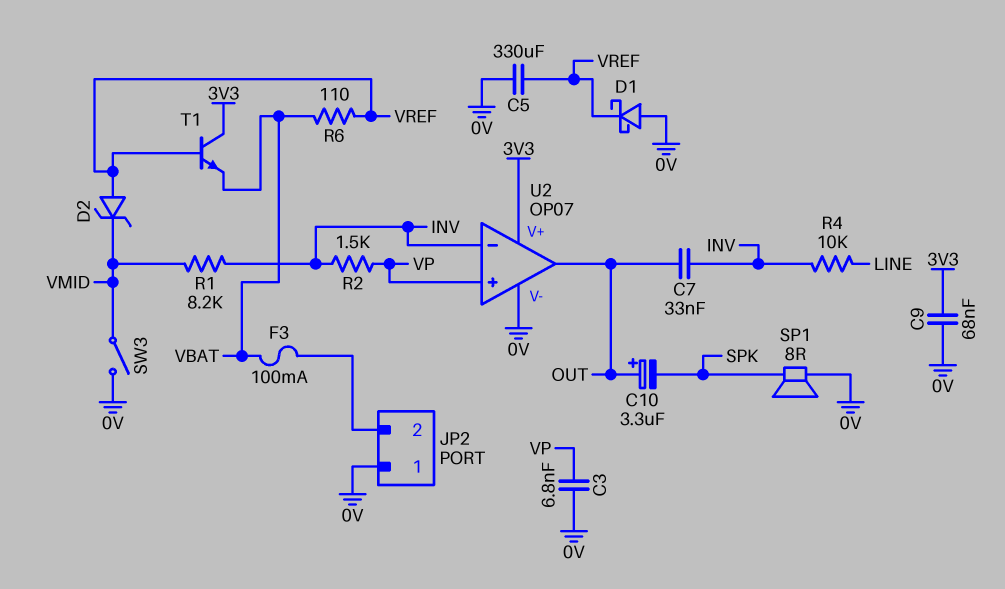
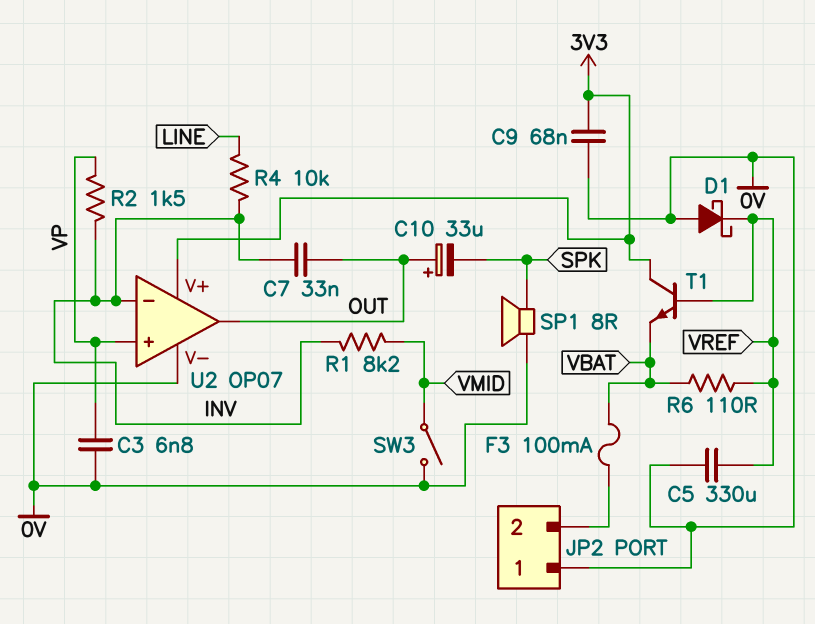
C10: 3.3uF (plus OUT, minus SPK) -> 33uF (plus OUT, minus SPK)
D2: zener (A VREF, K VMID) -> none

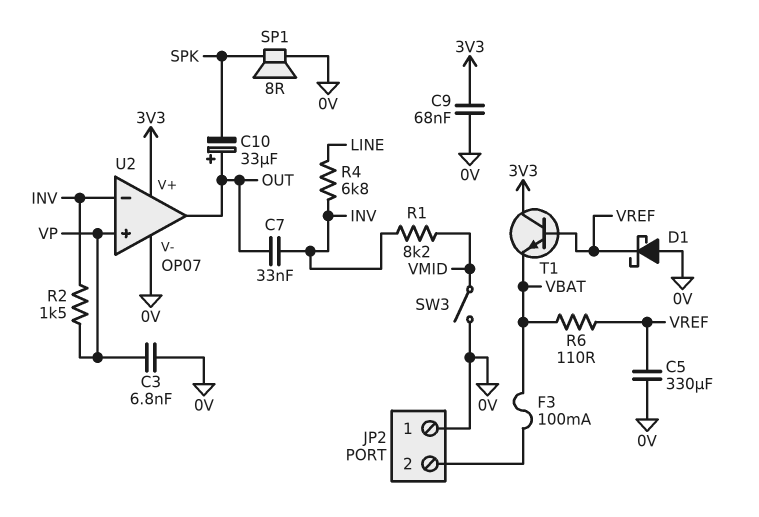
R4: 10k (INV, LINE) -> 6.8k (INV, LINE)

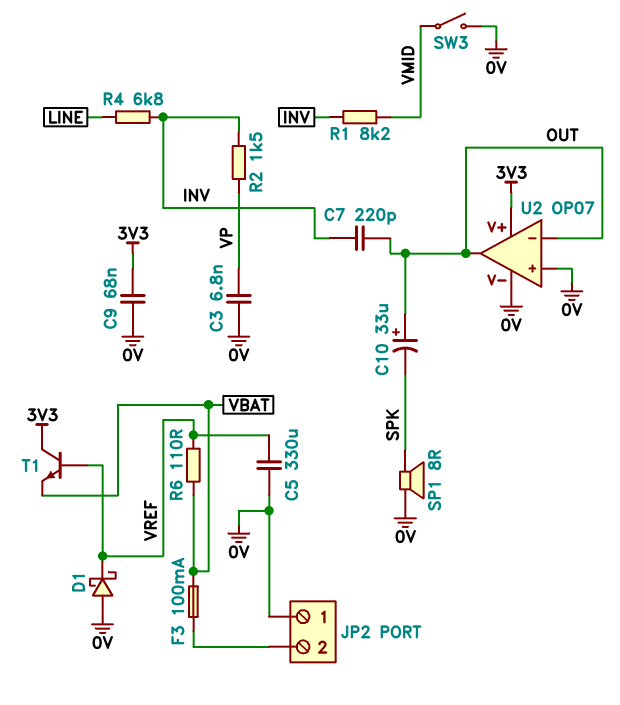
C7: 33nF (INV, OUT) -> 220pF (INV, OUT)
U2 pin in+: VP -> 0V
U2 pin in-: INV -> OUT

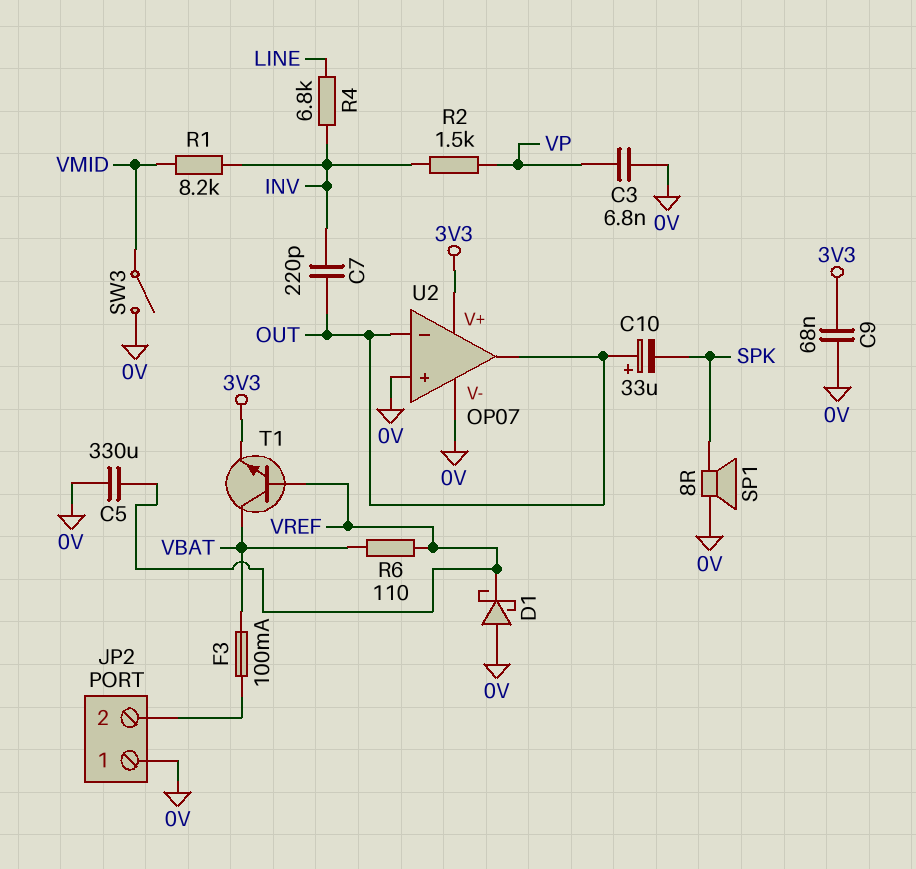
T1: NPN (B VREF, C 3V3, E VBAT) -> NPN (B VREF, C VBAT, E 3V3)

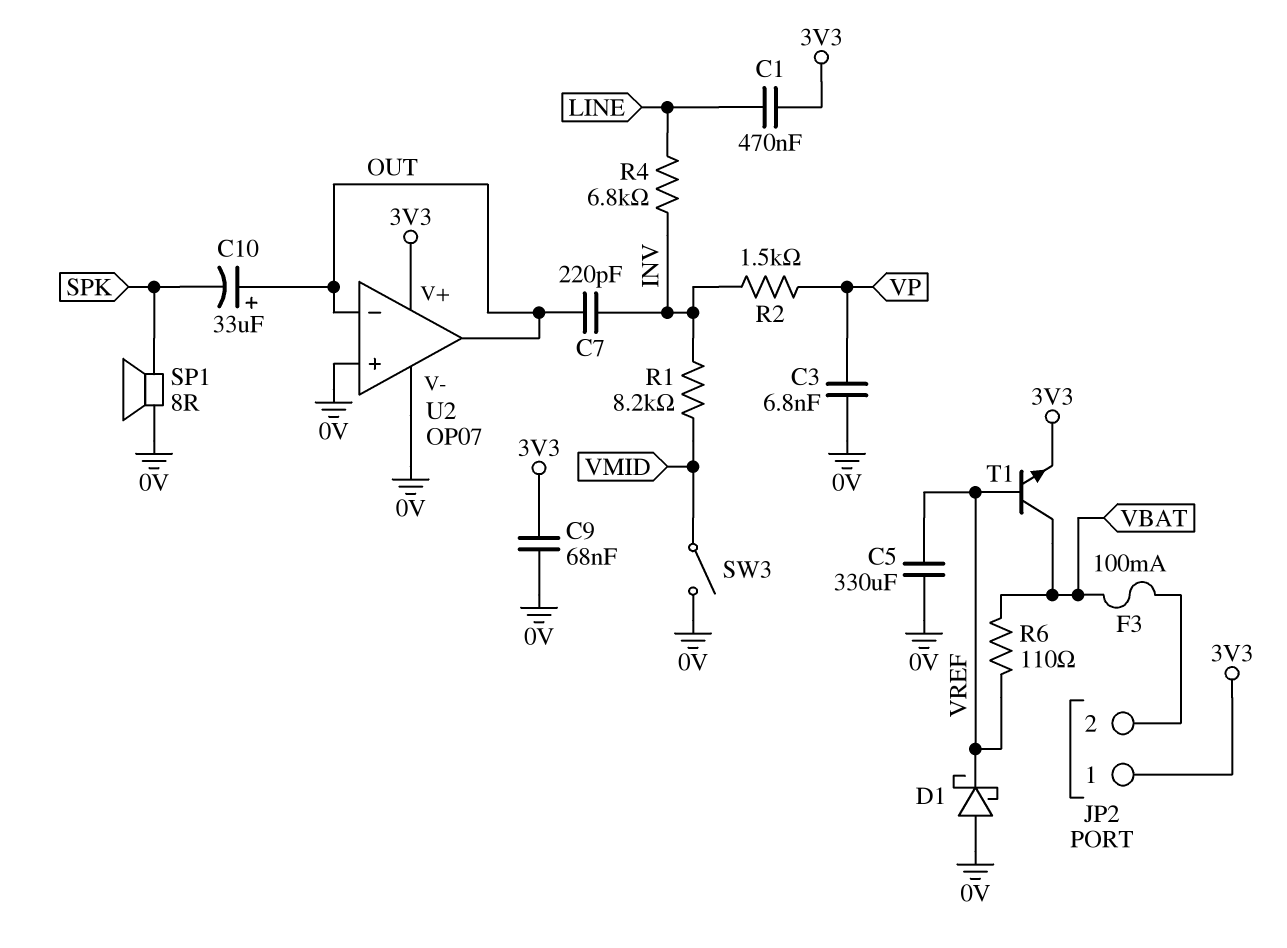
C1: none -> 470nF (3V3, LINE)
JP2 pin 1: 0V -> 3V3

